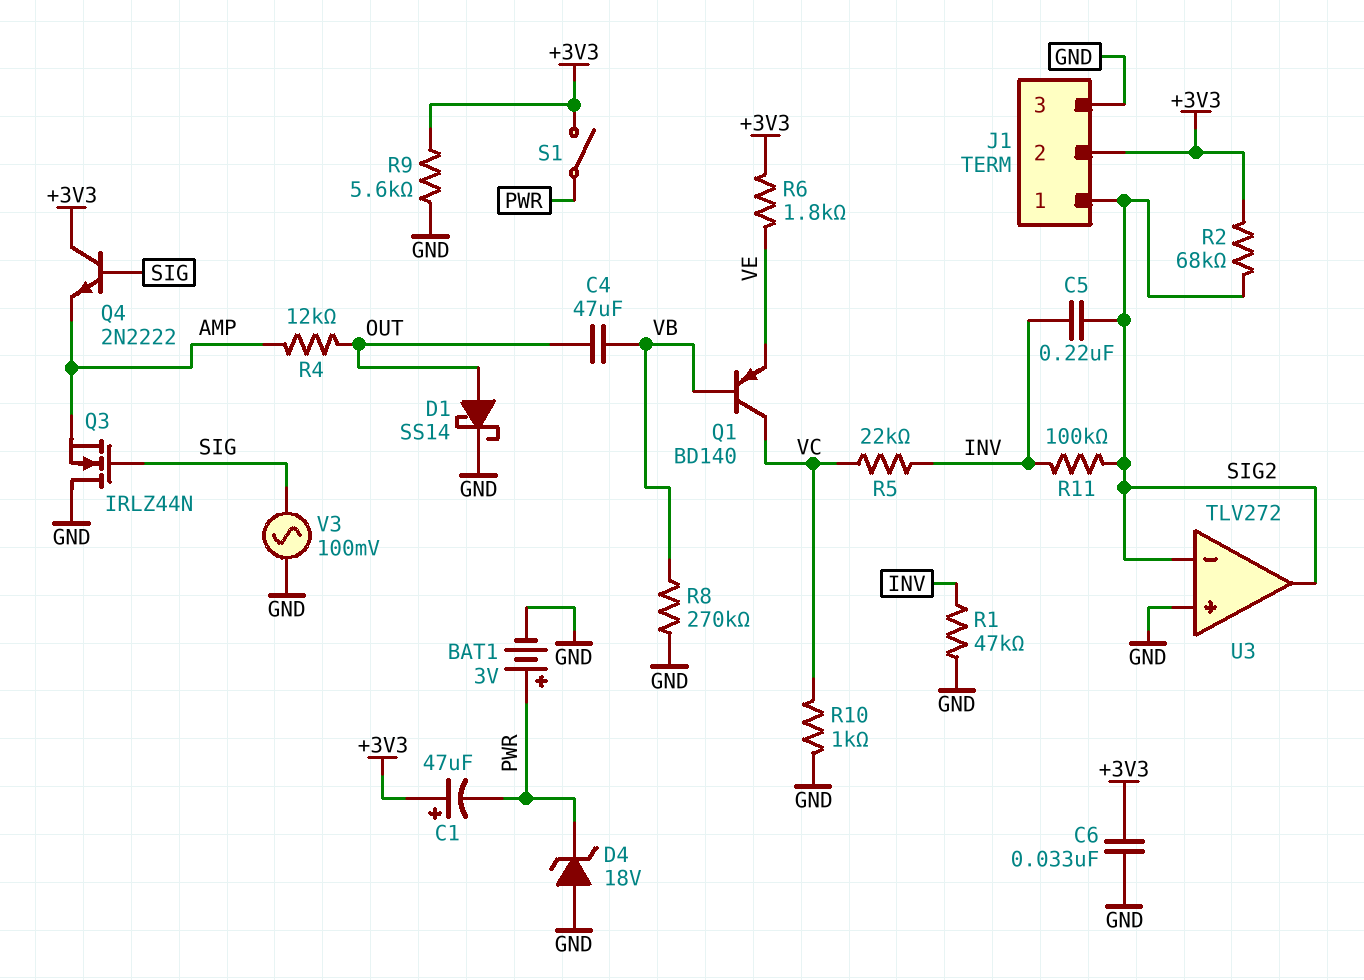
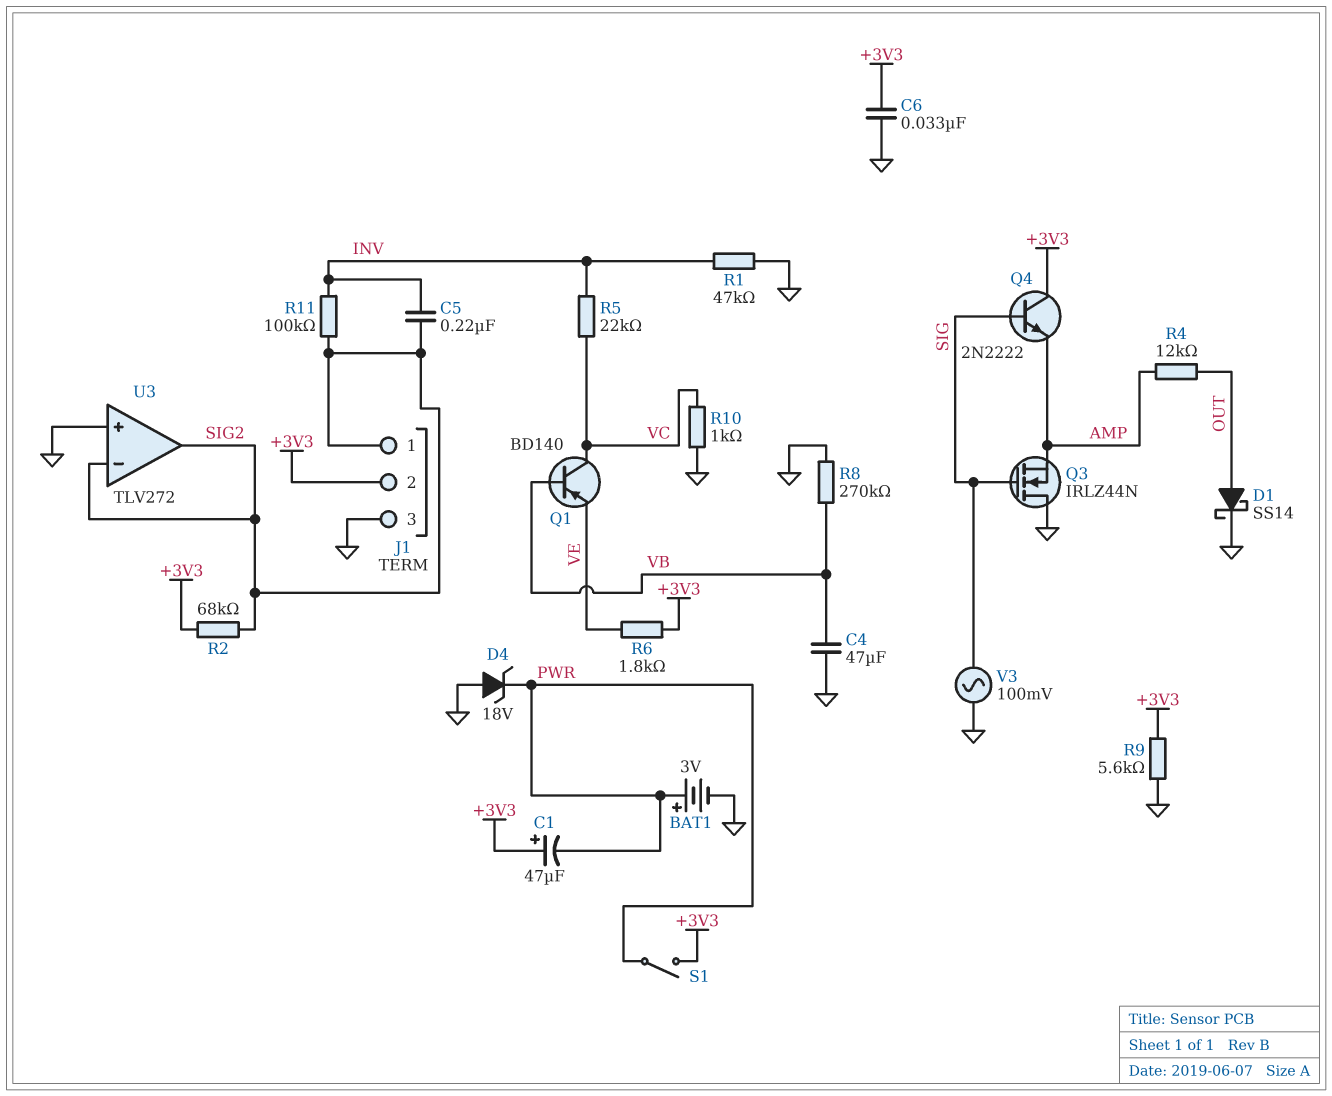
C4: 47uF (OUT, VB) -> 47uF (GND, VB)

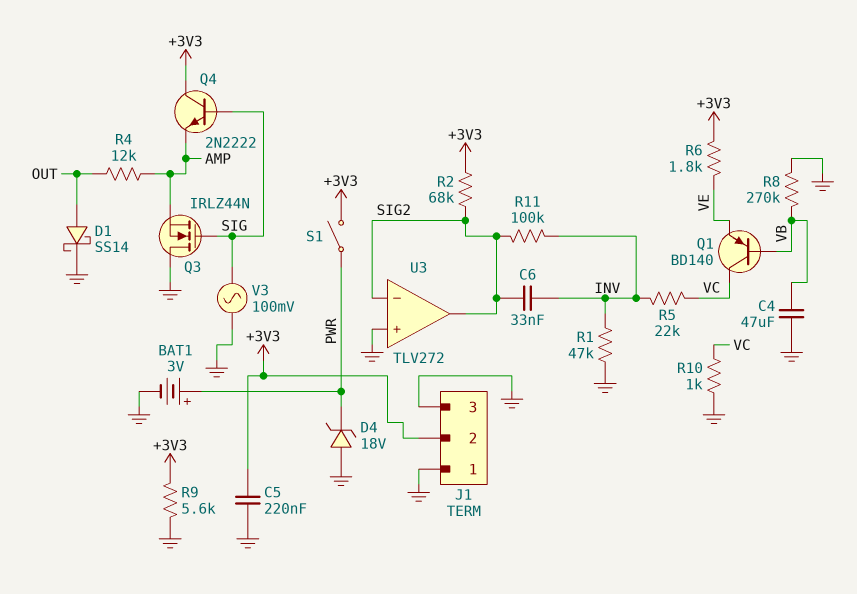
C1: 47uF (plus +3V3, minus PWR) -> none
C5: 220nF (INV, SIG2) -> 220nF (+3V3, GND)
C6: 33nF (+3V3, GND) -> 33nF (INV, SIG2)
J1 pin 1: SIG2 -> GND

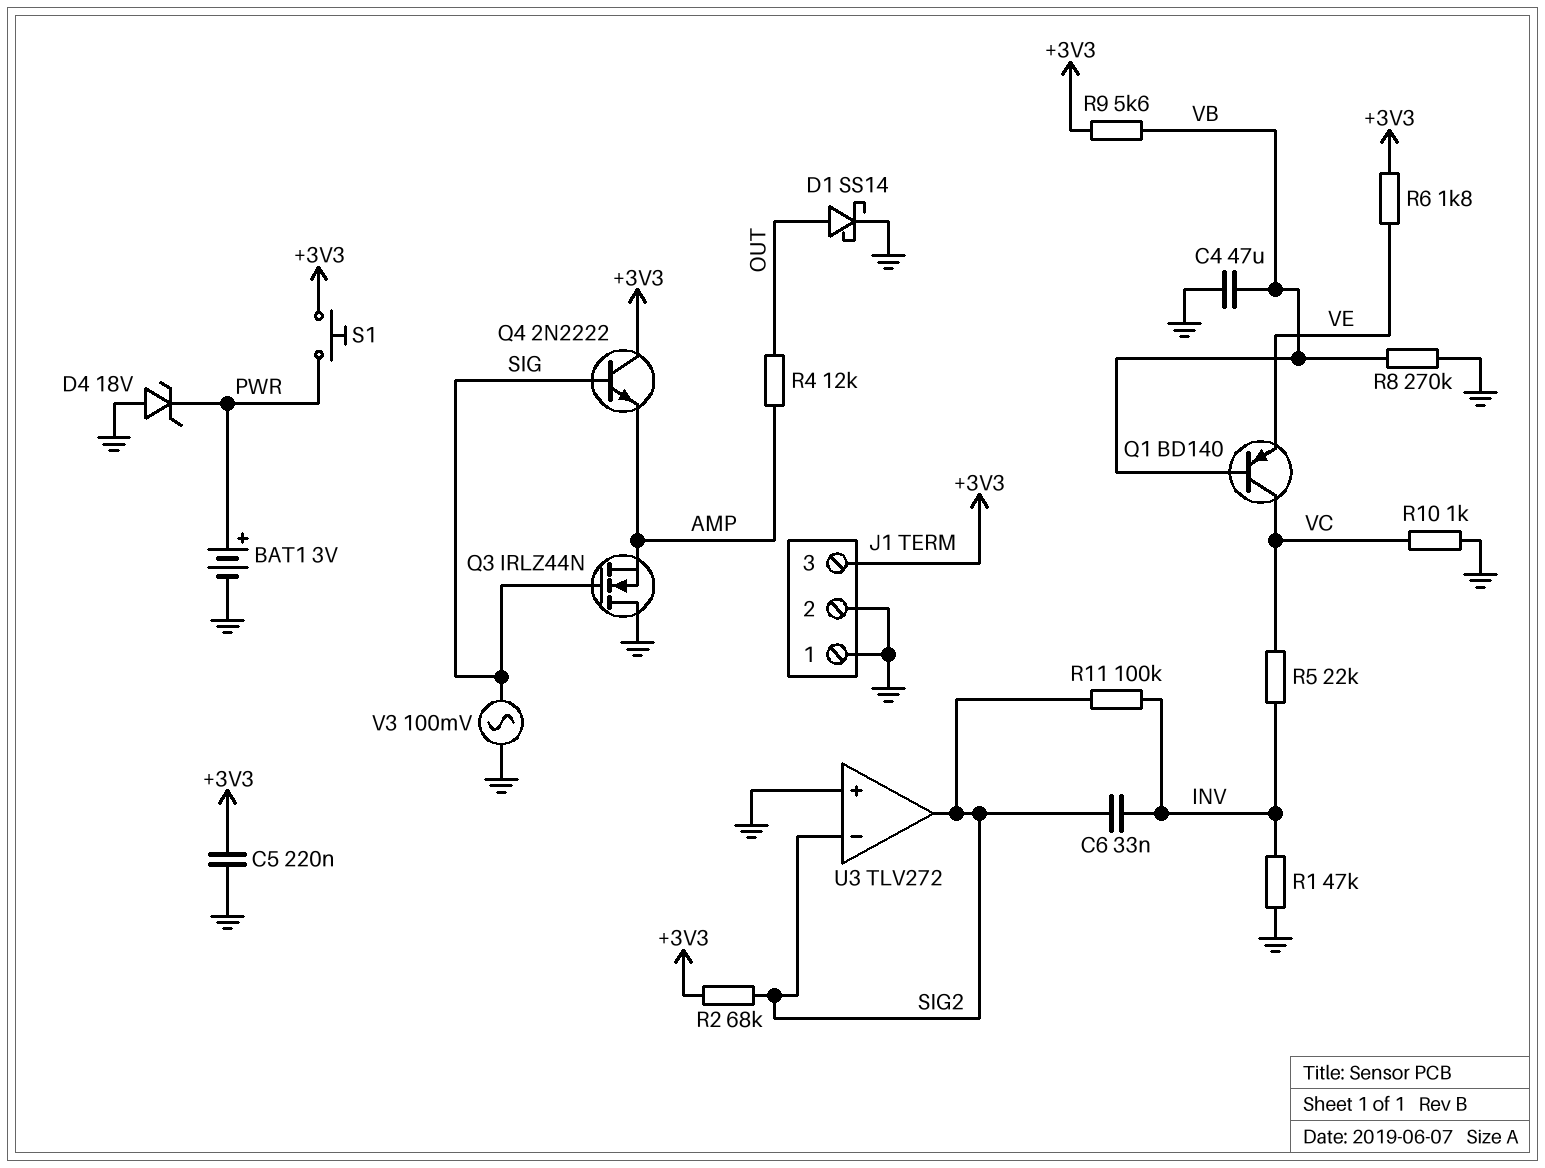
J1 pin 2: +3V3 -> GND
J1 pin 3: GND -> +3V3
R9: 5.6k (+3V3, GND) -> 5.6k (+3V3, VB)
S1: switch (+3V3, PWR) -> button (+3V3, PWR)

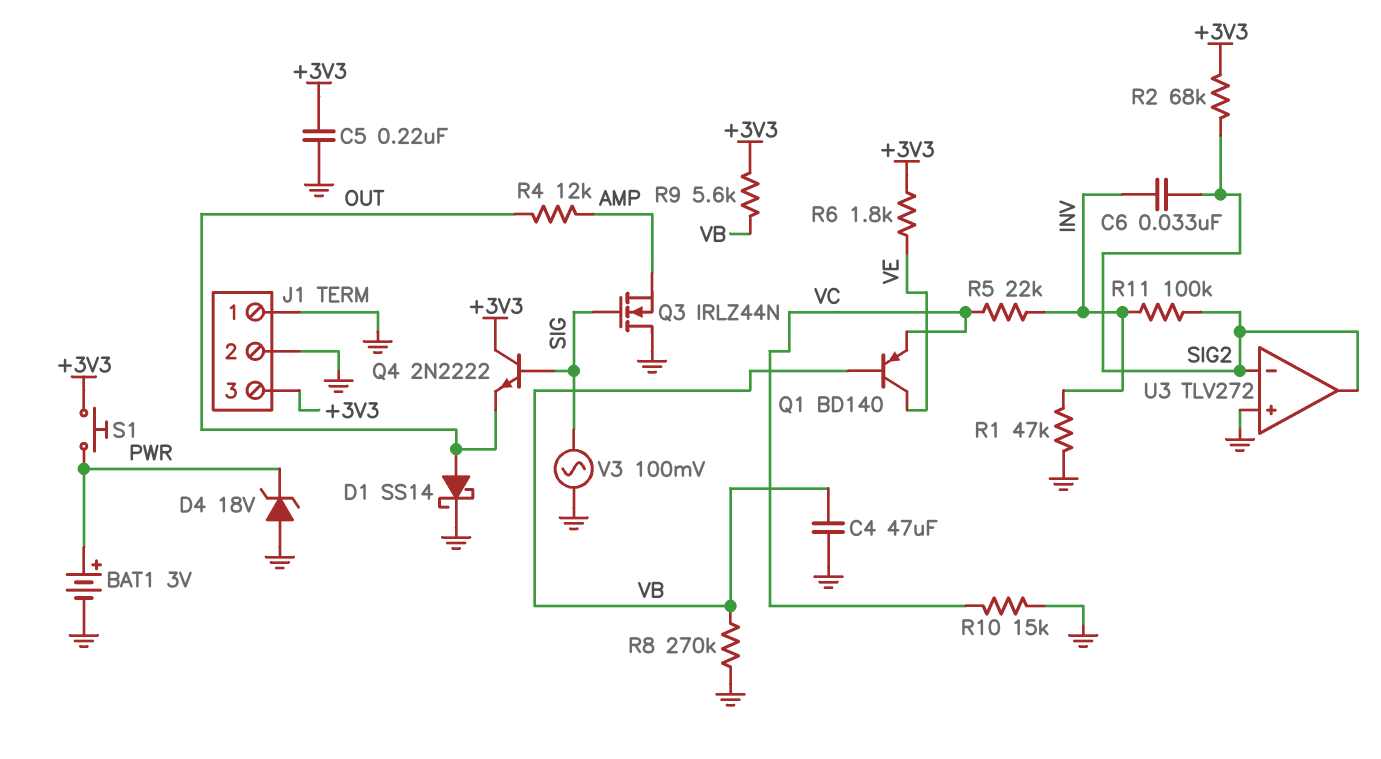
Q1: PNP BD140 (B VB, C VC, E VE) -> PNP BD140 (B VB, C VE, E VC)
Q4: NPN 2N2222 (B SIG, C +3V3, E AMP) -> NPN 2N2222 (B SIG, C +3V3, E OUT)
R10: 1k (GND, VC) -> 15k (GND, VC)

